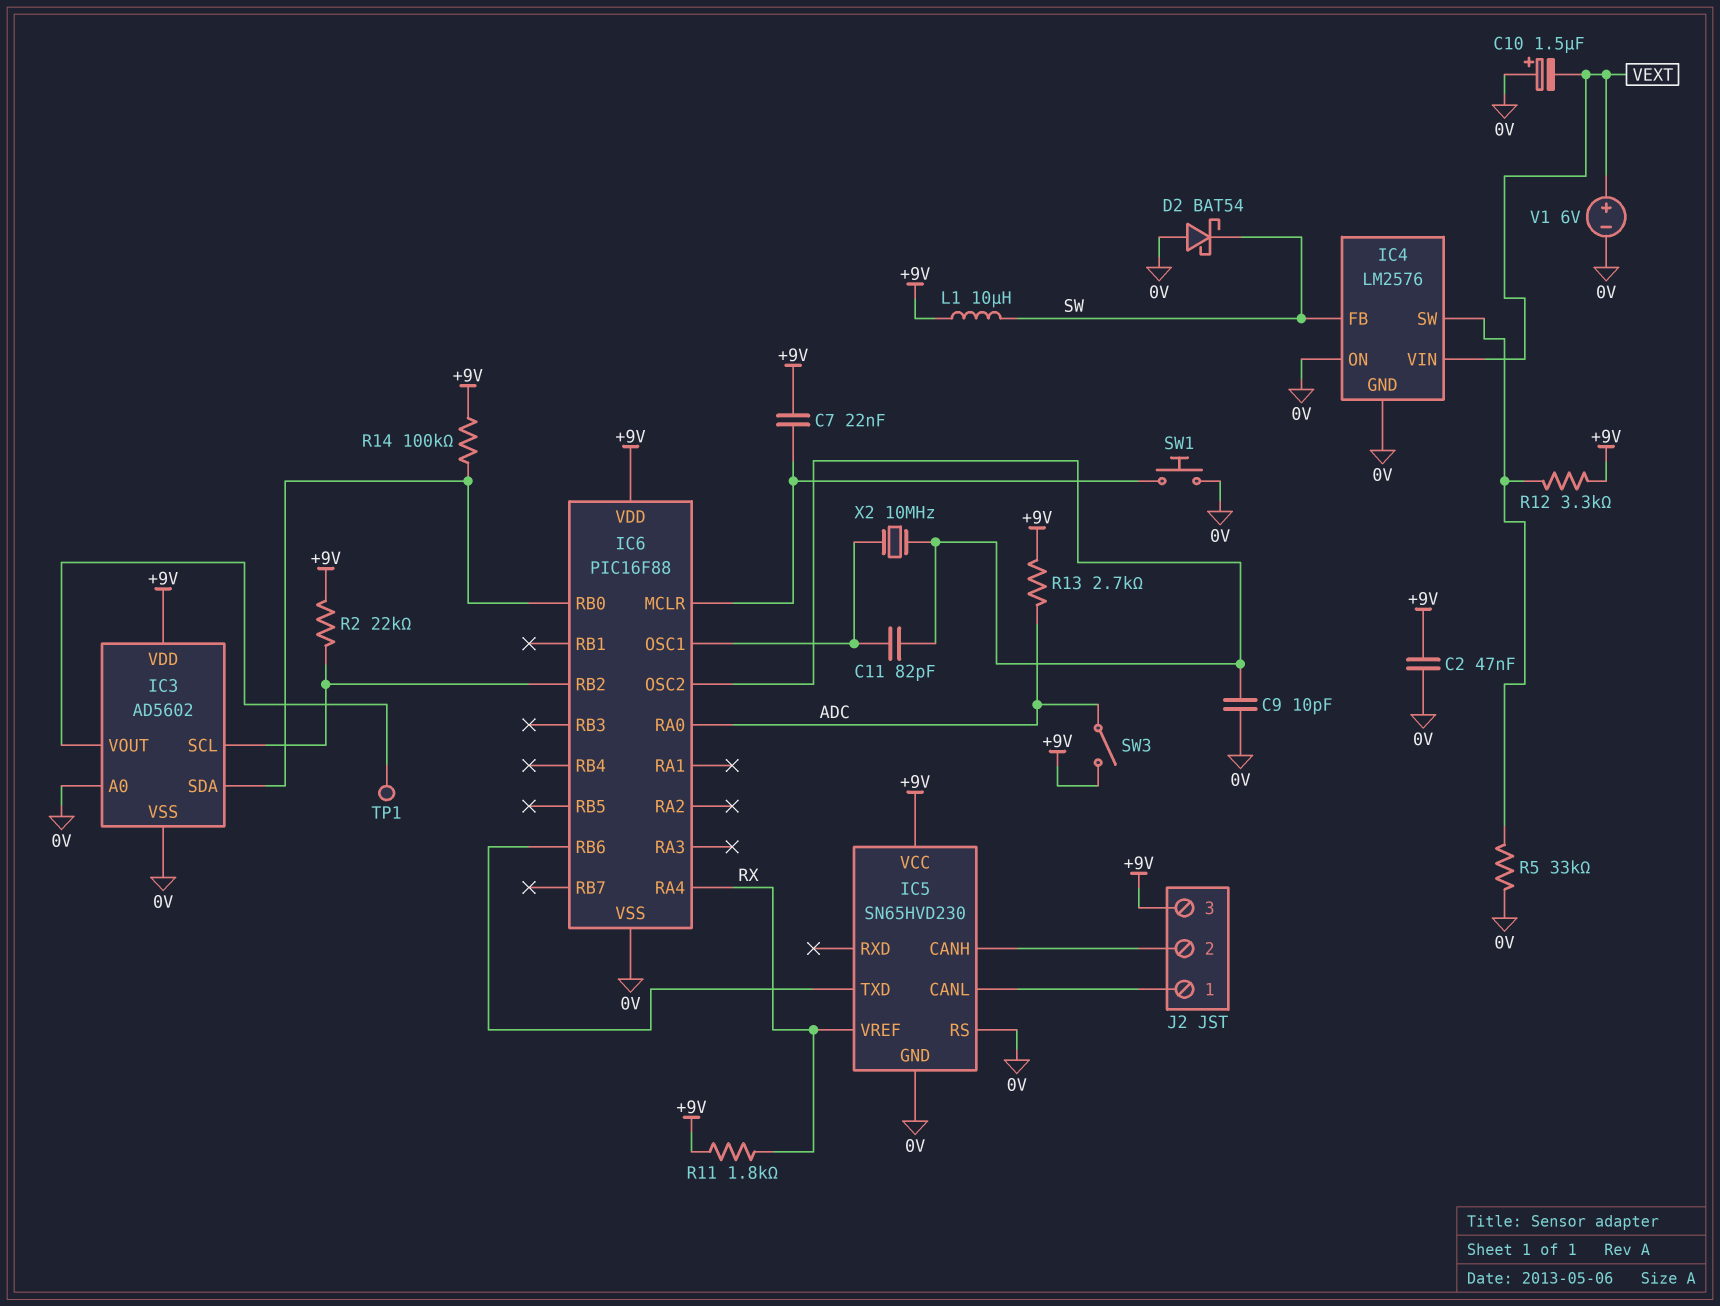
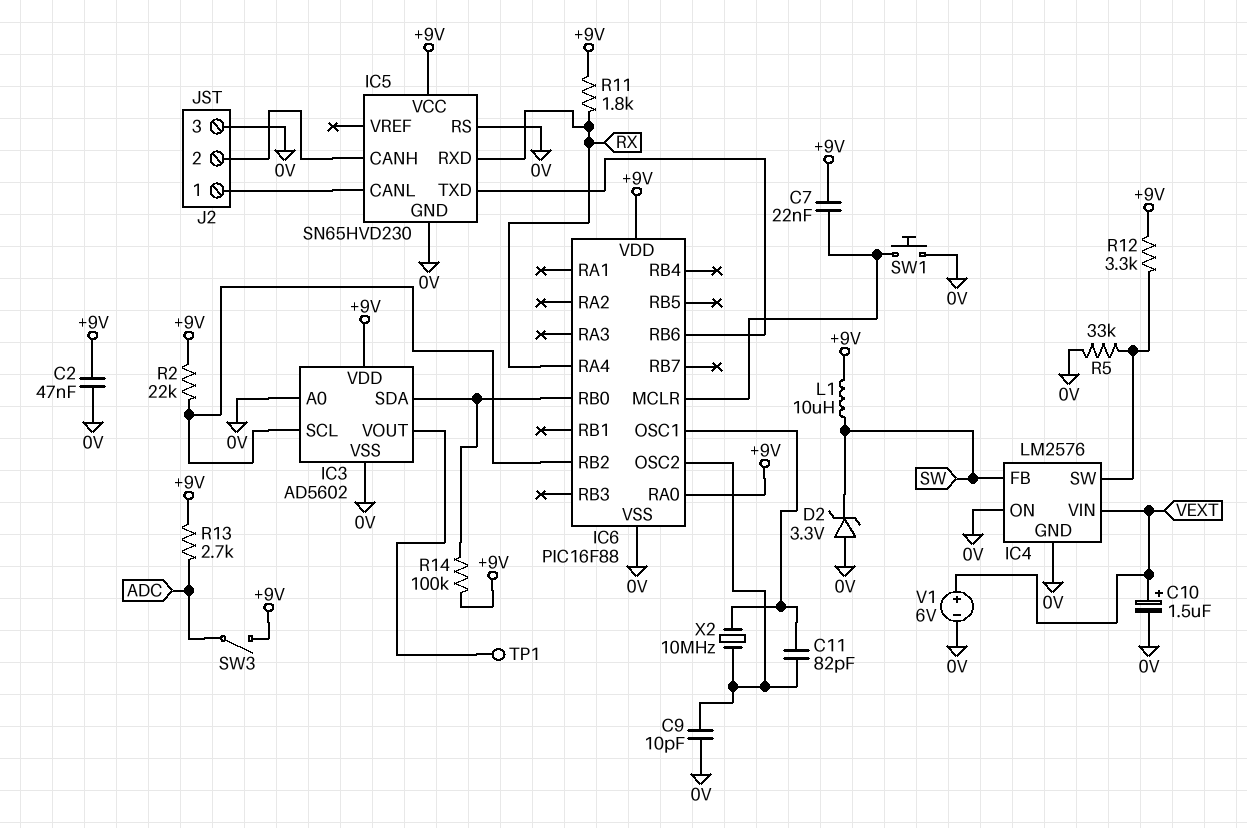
C10: 1.5uF (plus 0V, minus VEXT) -> 1.5uF (plus VEXT, minus 0V)
D2: schottky BAT54 (A 0V, K SW) -> zener 3.3V (A 0V, K SW)
IC5 pin RXD: none -> RX
IC5 pin VREF: RX -> none
IC6 pin RA0: ADC -> +9V
J2 pin 3: +9V -> 0V

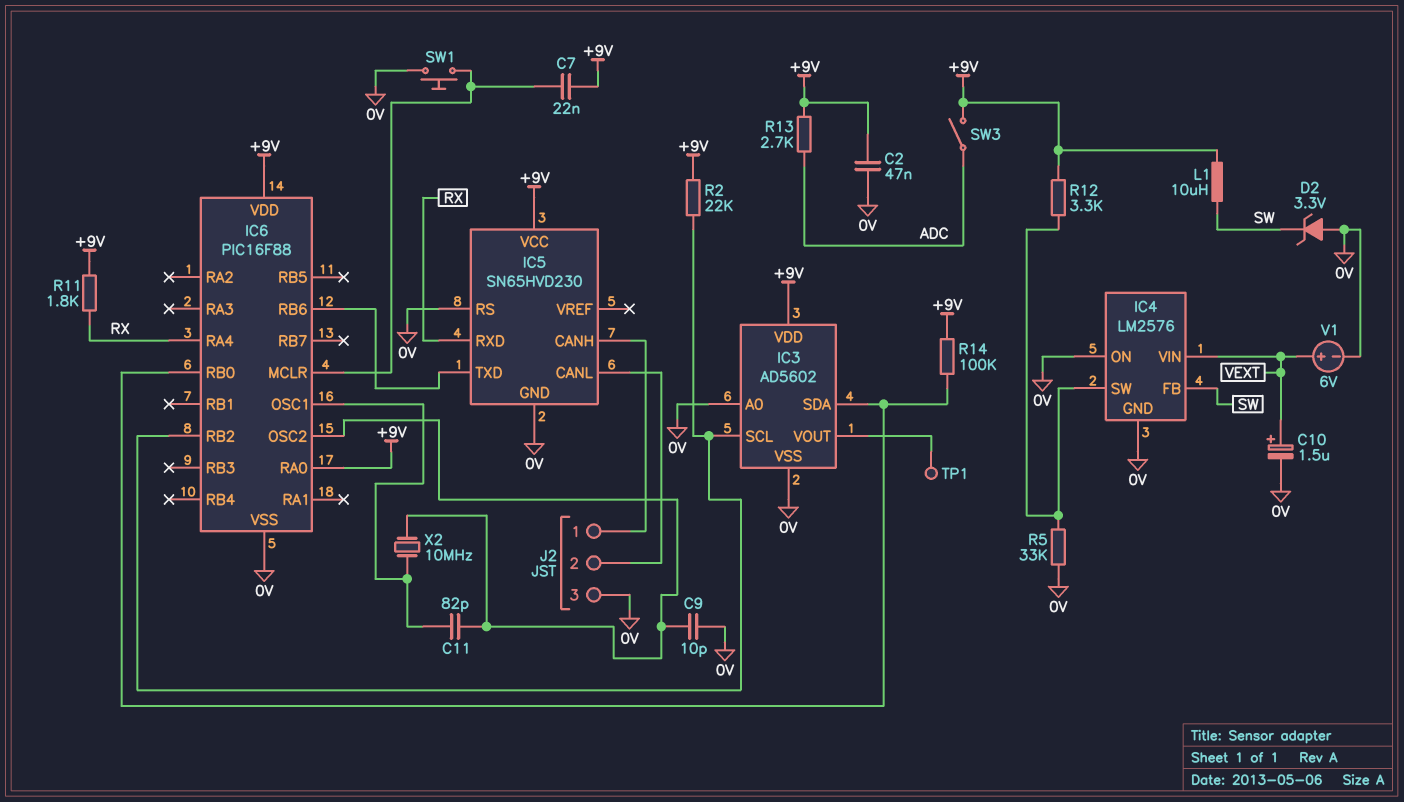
J2 pin 1: IC5/CANL -> IC5/CANH
J2 pin 2: IC5/CANH -> IC5/CANL

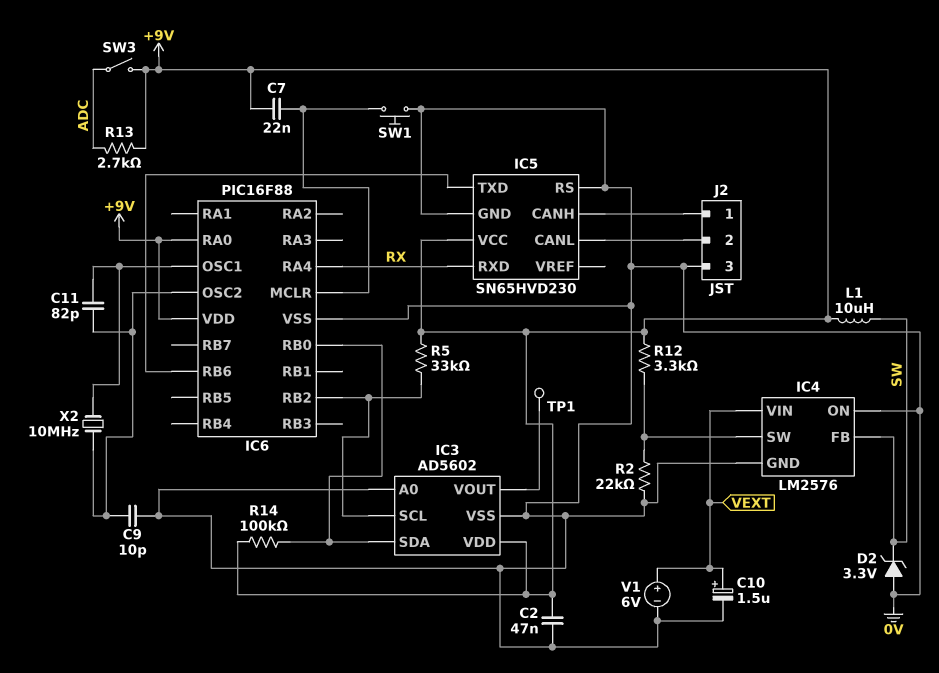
R2: 22k (+9V, IC3/SCL) -> 22k (0V, IC4/SW)
R5: 33k (0V, IC4/SW) -> 33k (+9V, IC3/SCL)
R11: 1.8k (+9V, RX) -> none

